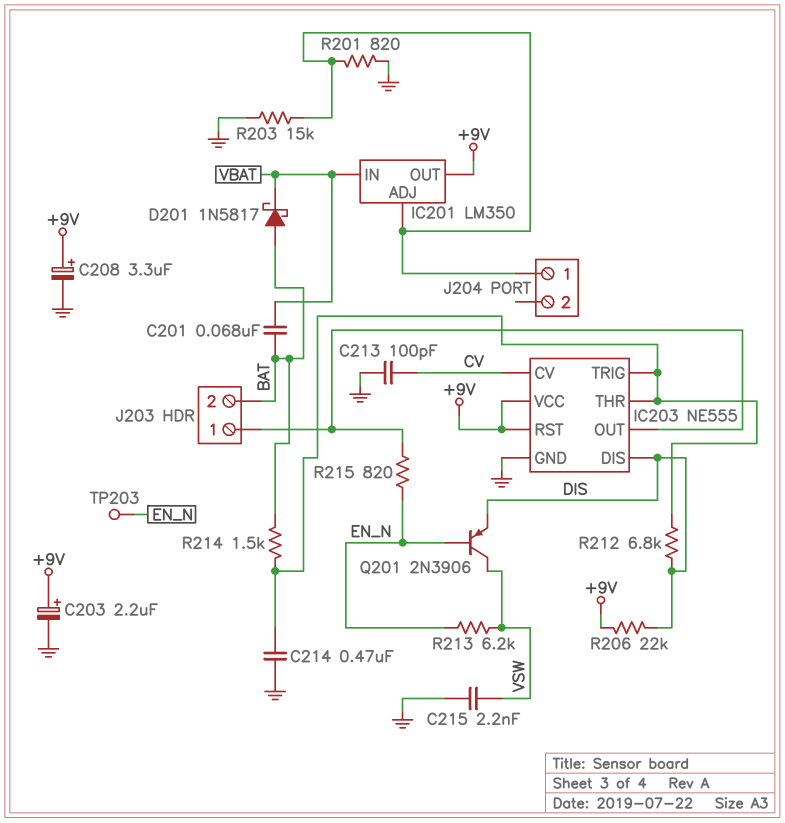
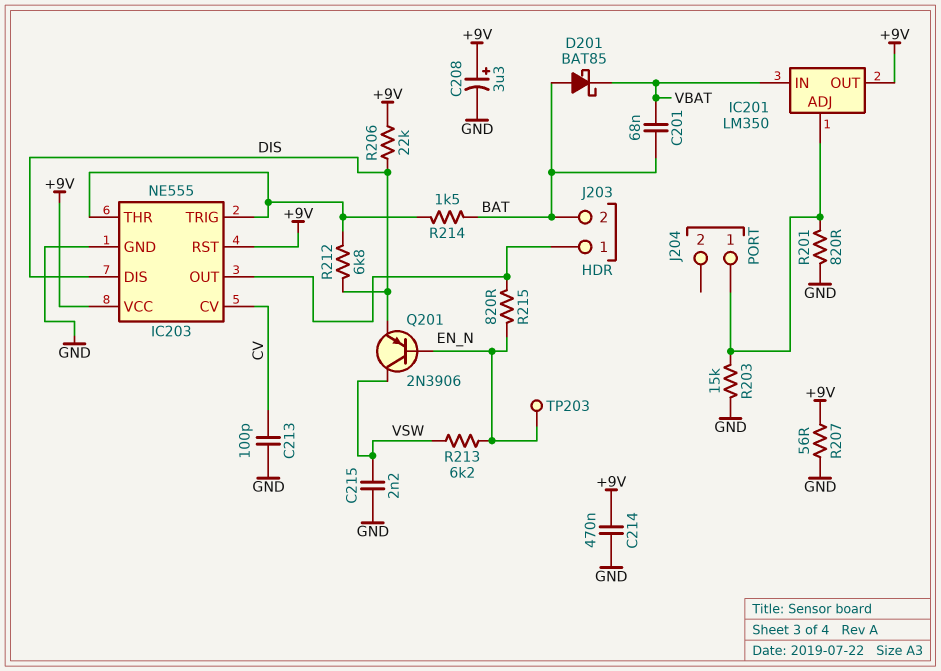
C203: 2.2uF (plus +9V, minus GND) -> none
C214: 470nF (GND, IC203/THR) -> 470nF (+9V, GND)
D201: schottky 1N5817 (A BAT, K VBAT) -> schottky BAT85 (A BAT, K VBAT)
R207: none -> 56 (+9V, GND)

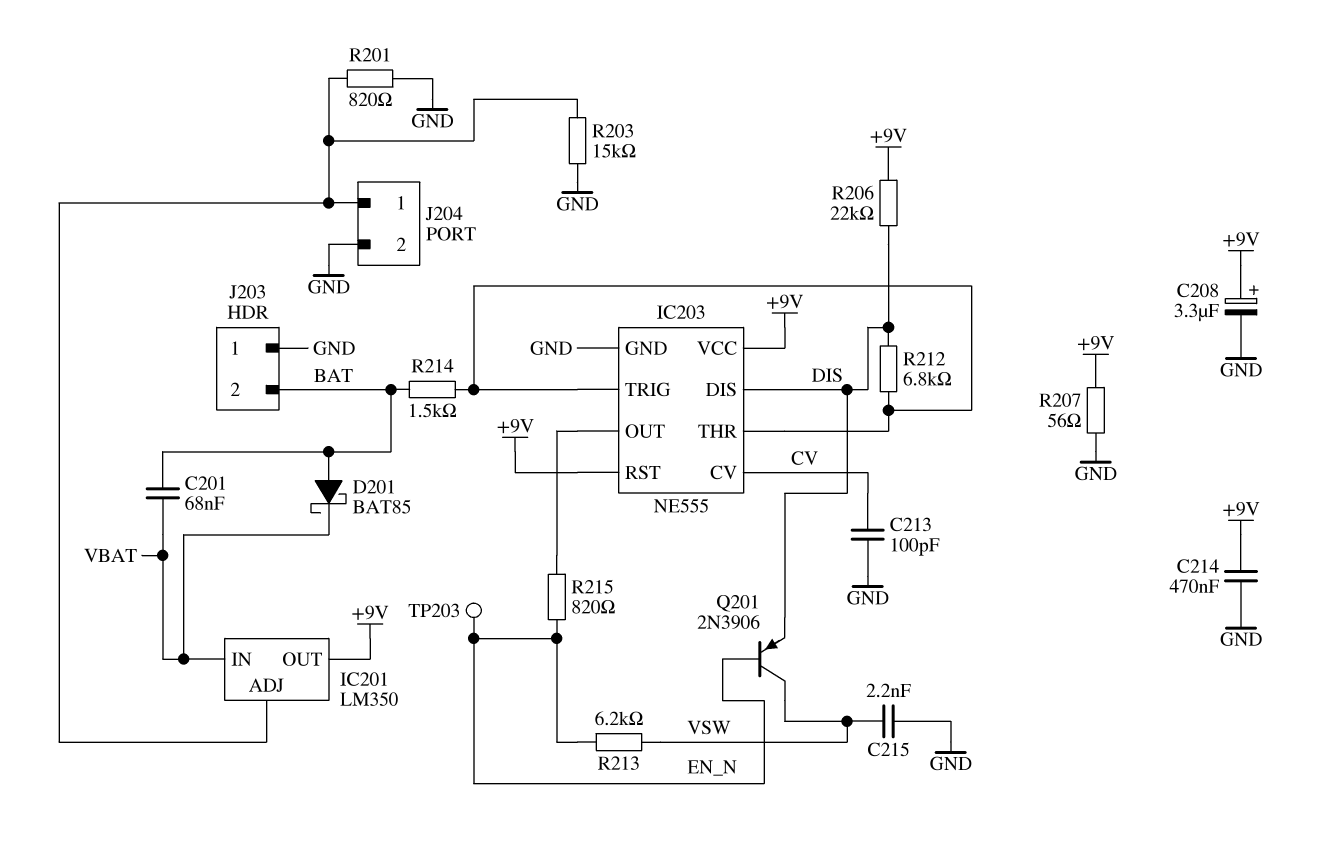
J203 pin 1: IC203/OUT -> GND
J204 pin 2: none -> GND

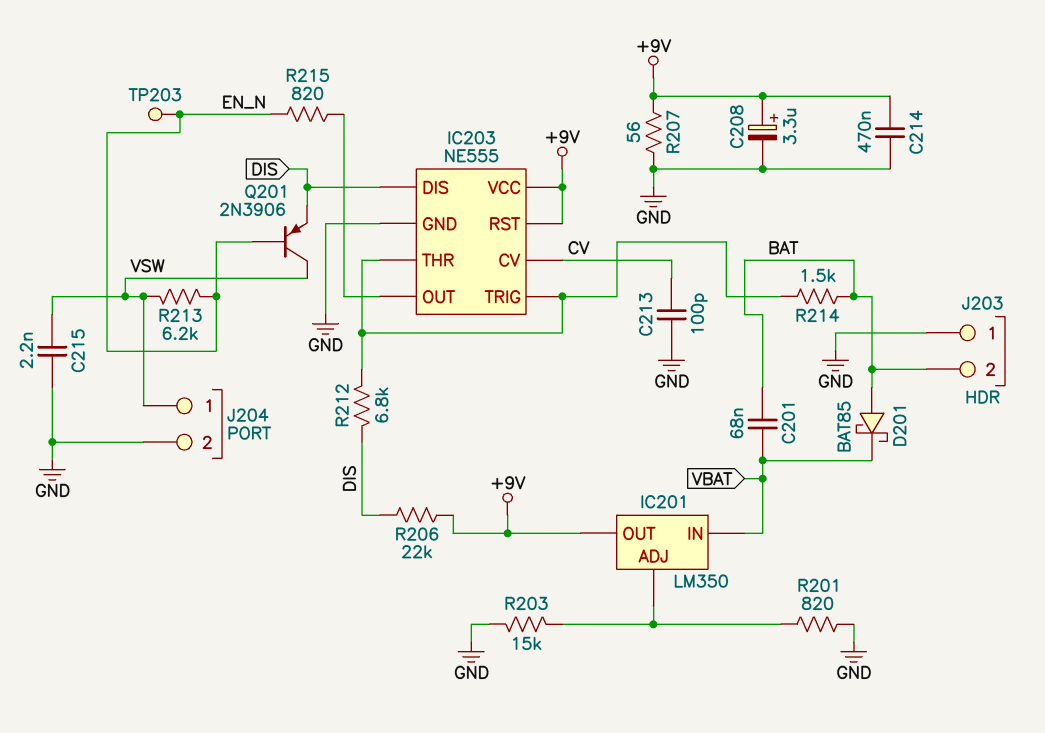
J204 pin 1: IC201/ADJ -> VSW

